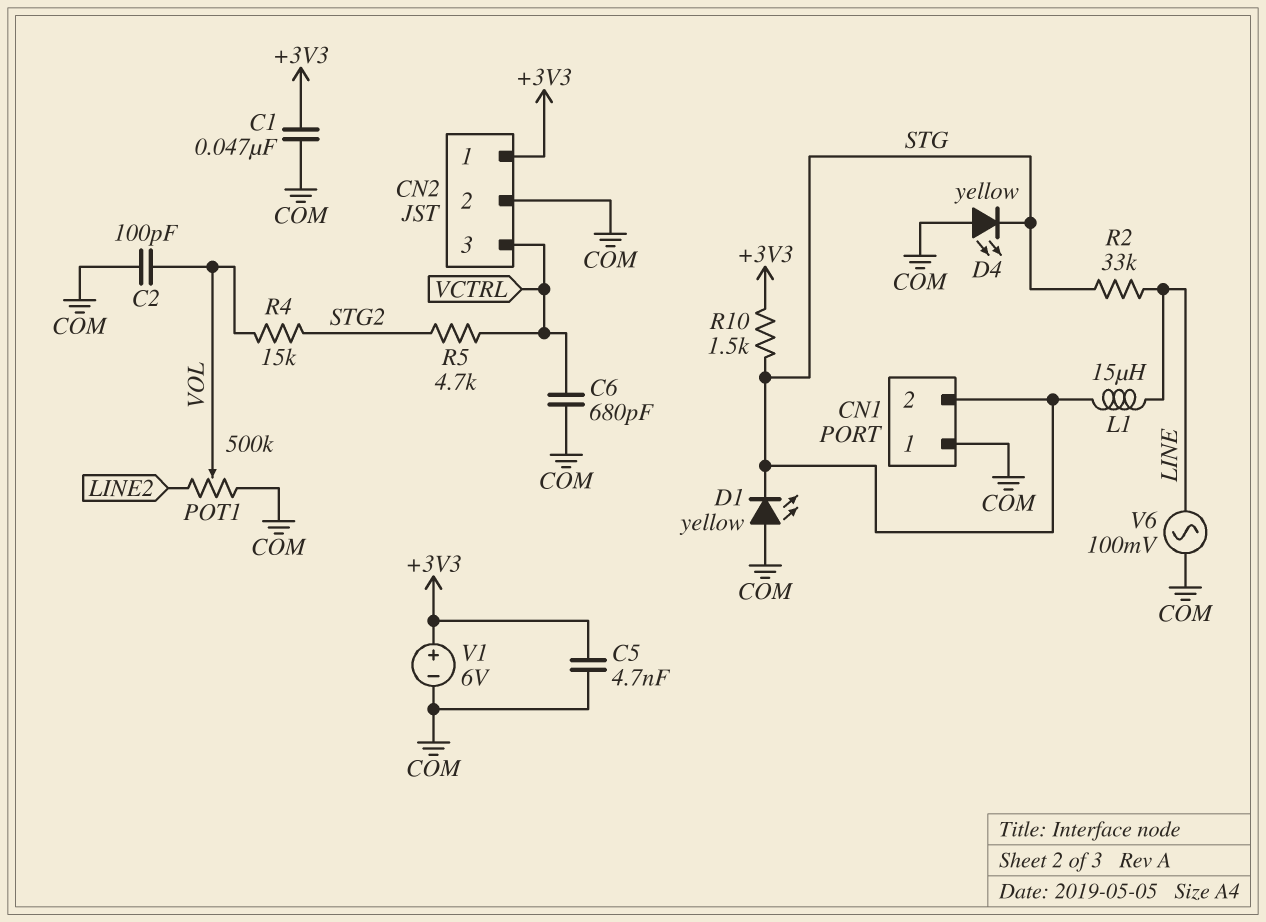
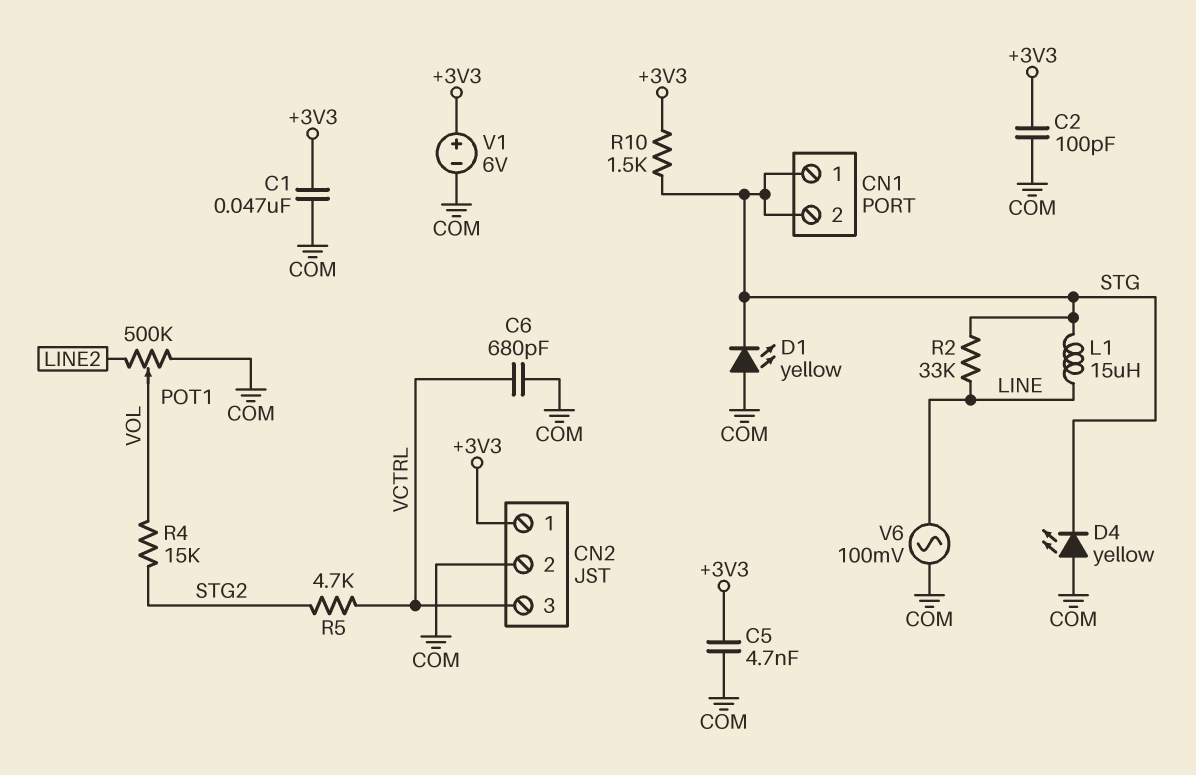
C2: 100pF (COM, VOL) -> 100pF (+3V3, COM)
CN1 pin 1: COM -> STG

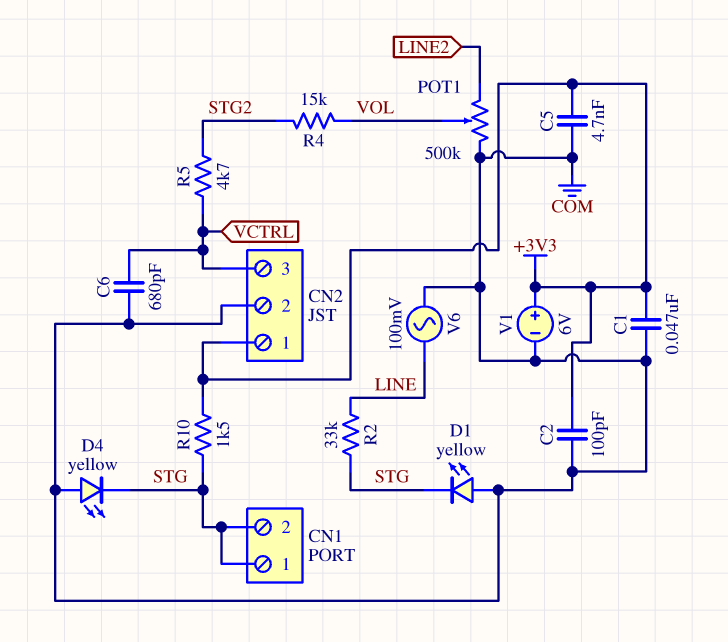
L1: 15uH (LINE, STG) -> none

